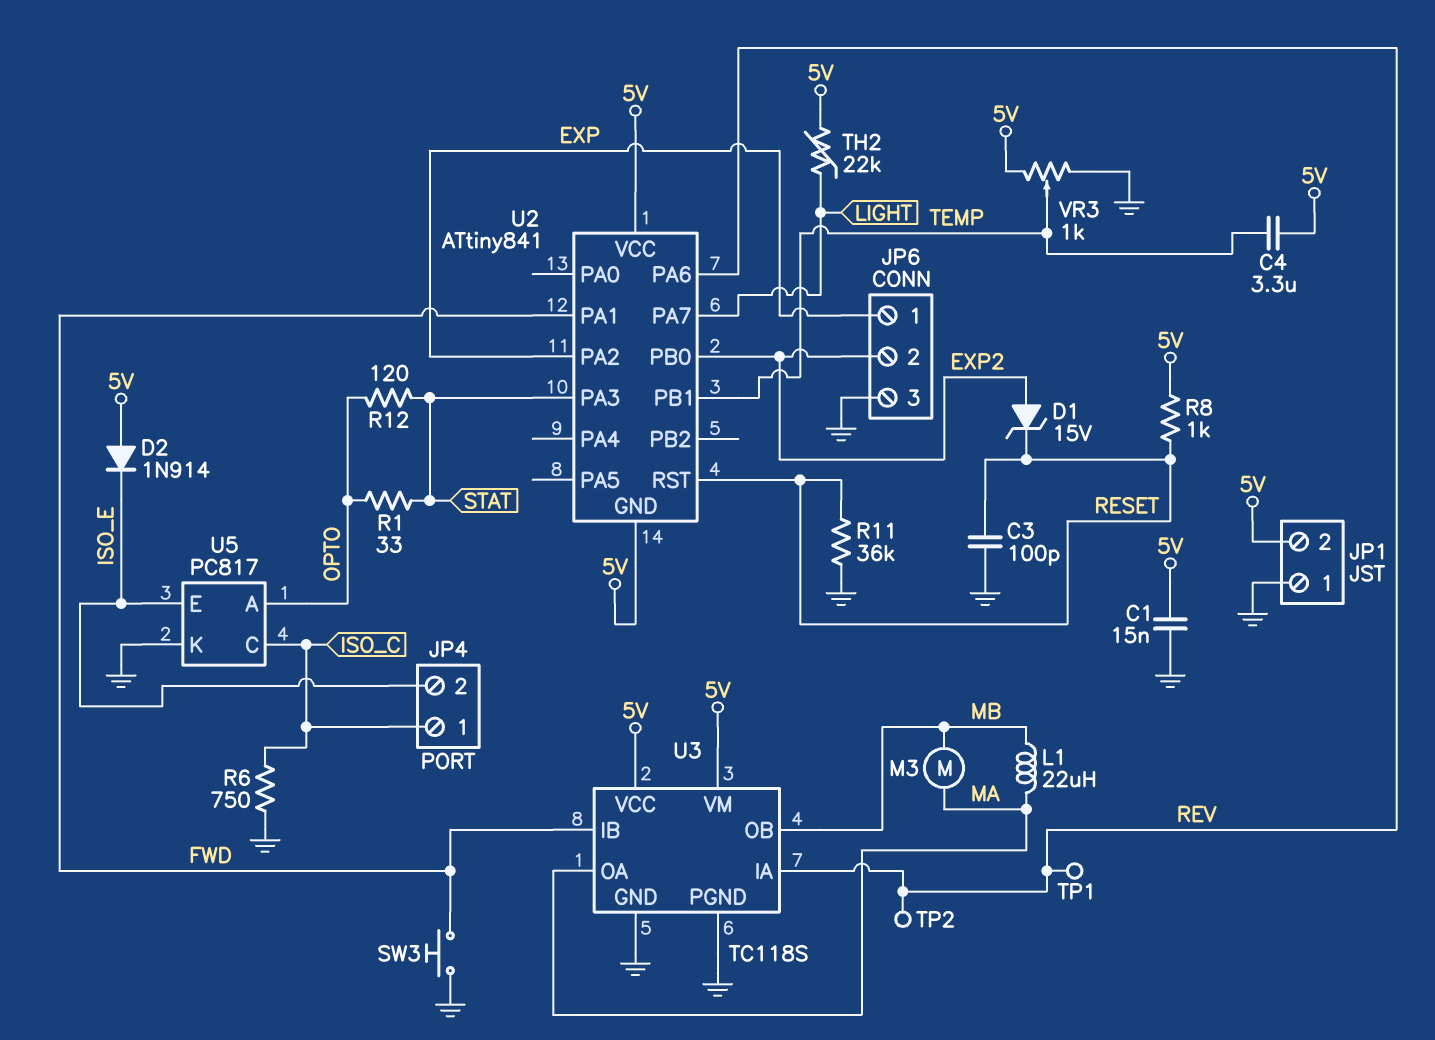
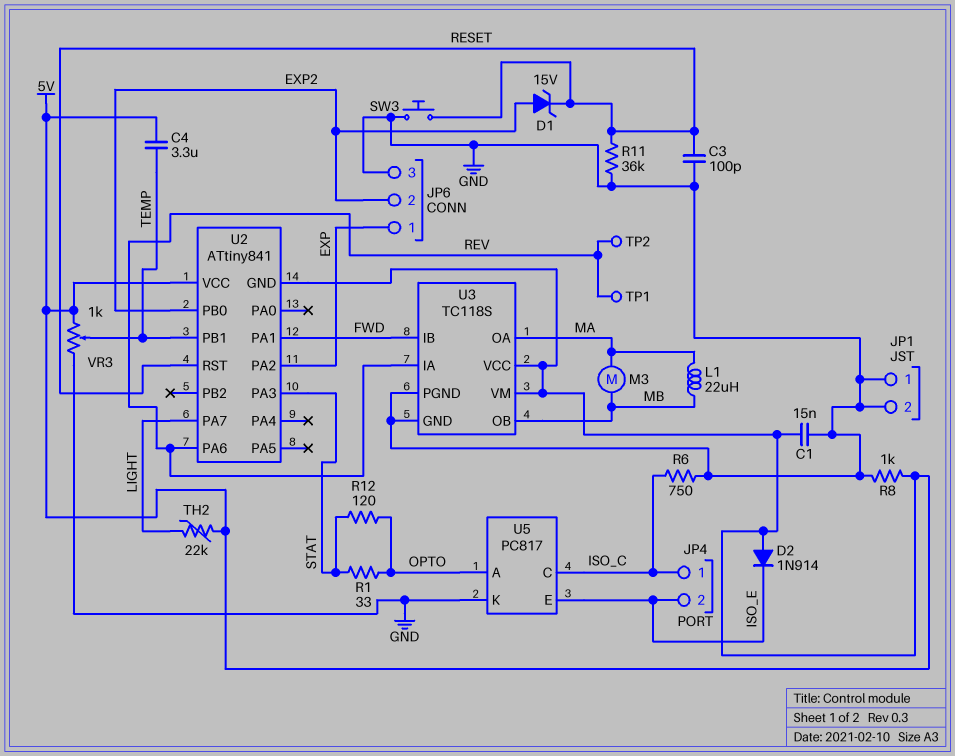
JP1 pin 2: 5V -> GND
R8: 1k (5V, RESET) -> 1k (5V, GND)
SW3: button (FWD, GND) -> button (GND, RESET)

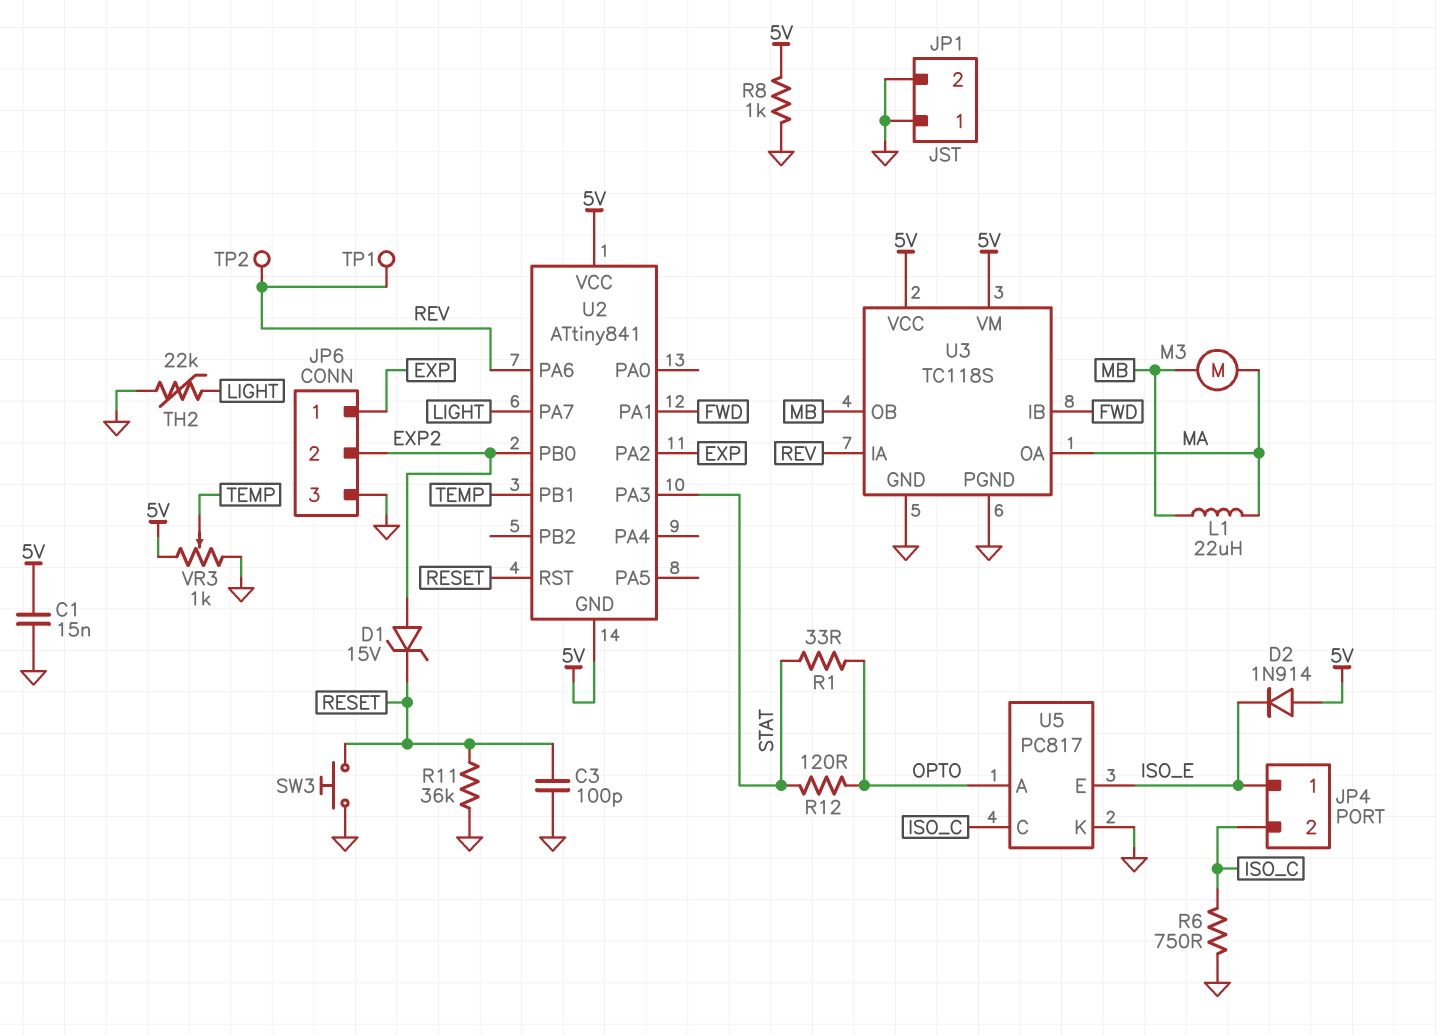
C4: 3.3uF (5V, TEMP) -> none
JP4 pin 1: ISO_C -> ISO_E
JP4 pin 2: ISO_E -> ISO_C
TH2: 22k (5V, LIGHT) -> 22k (GND, LIGHT)

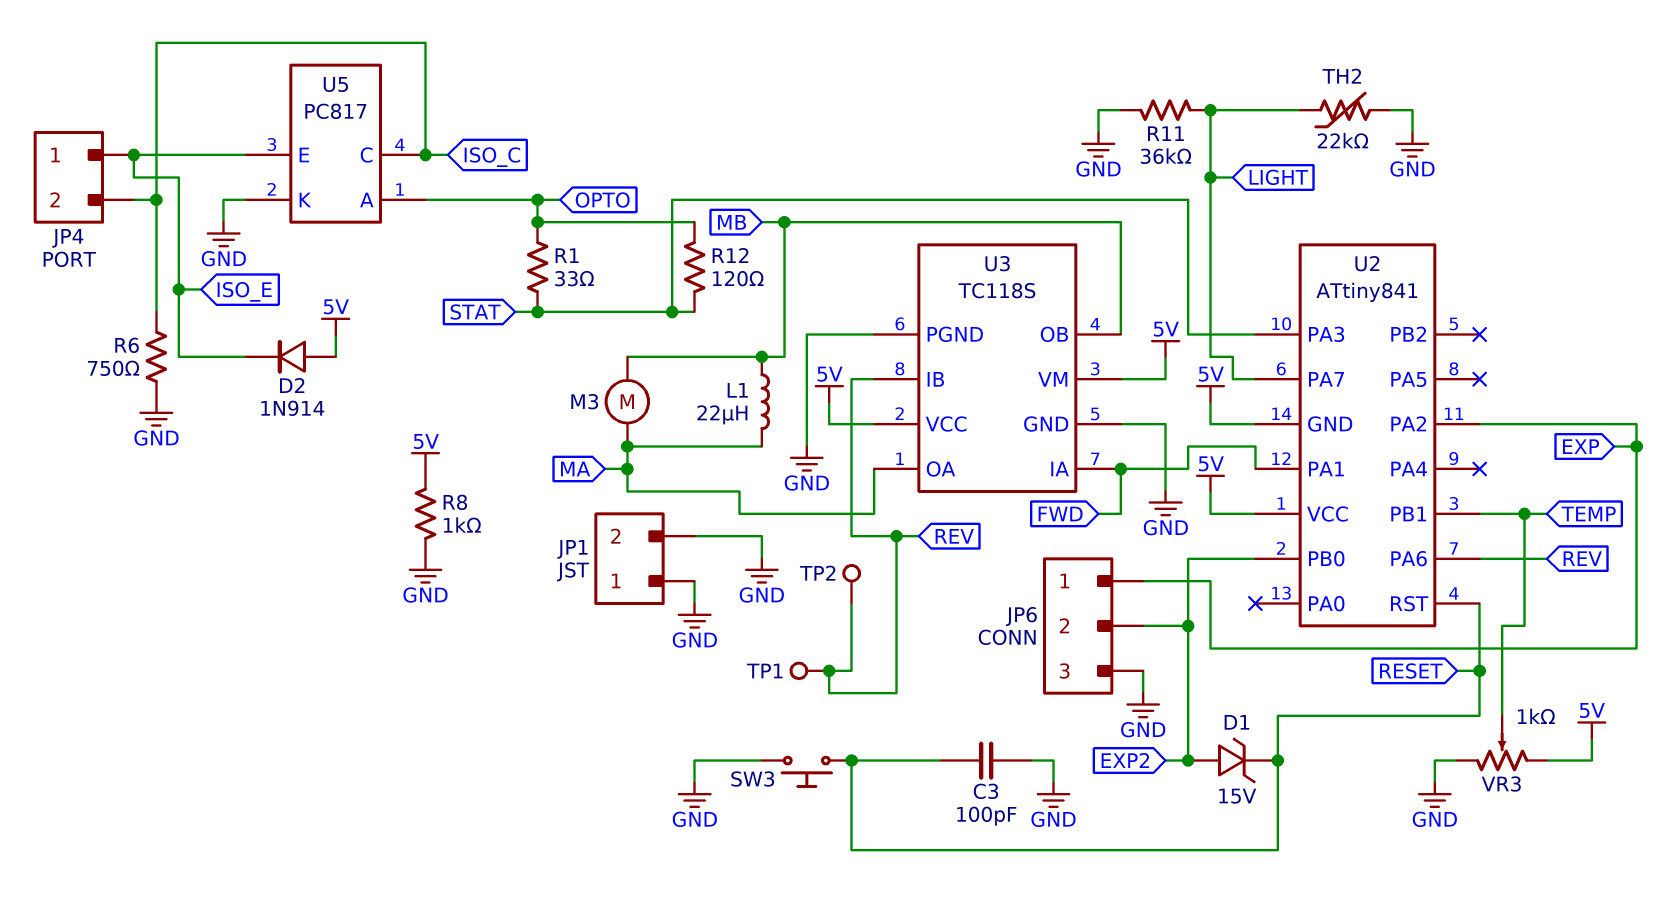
C1: 15nF (5V, GND) -> none
R11: 36k (GND, RESET) -> 36k (GND, LIGHT)
U3 pin IA: REV -> FWD
U3 pin IB: FWD -> REV

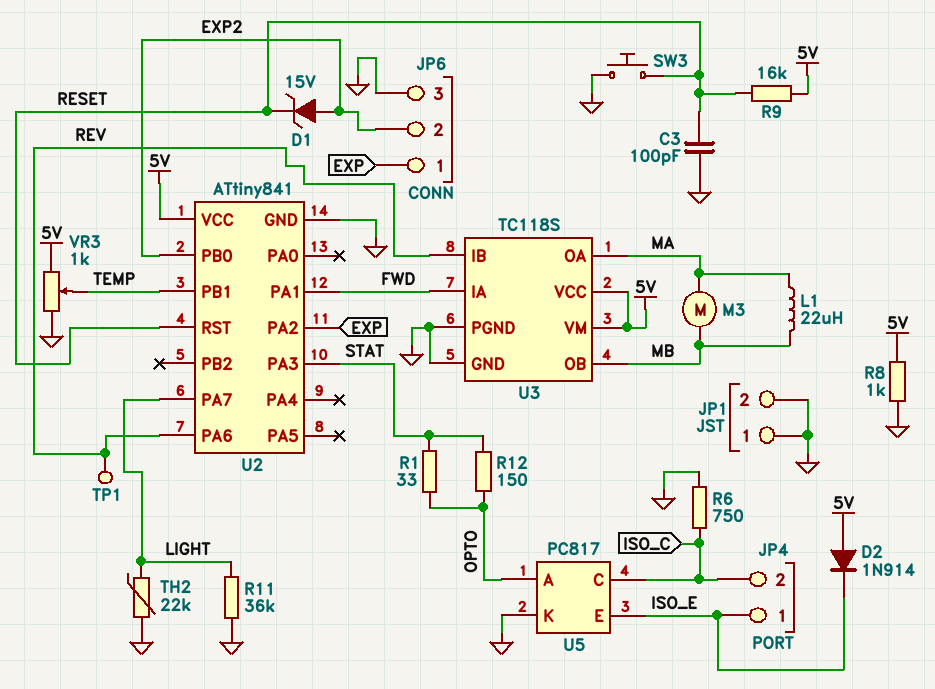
R9: none -> 16k (5V, RESET)
R12: 120 (OPTO, STAT) -> 150 (OPTO, STAT)
TP2: test point (REV) -> none
U2 pin GND: 5V -> GND

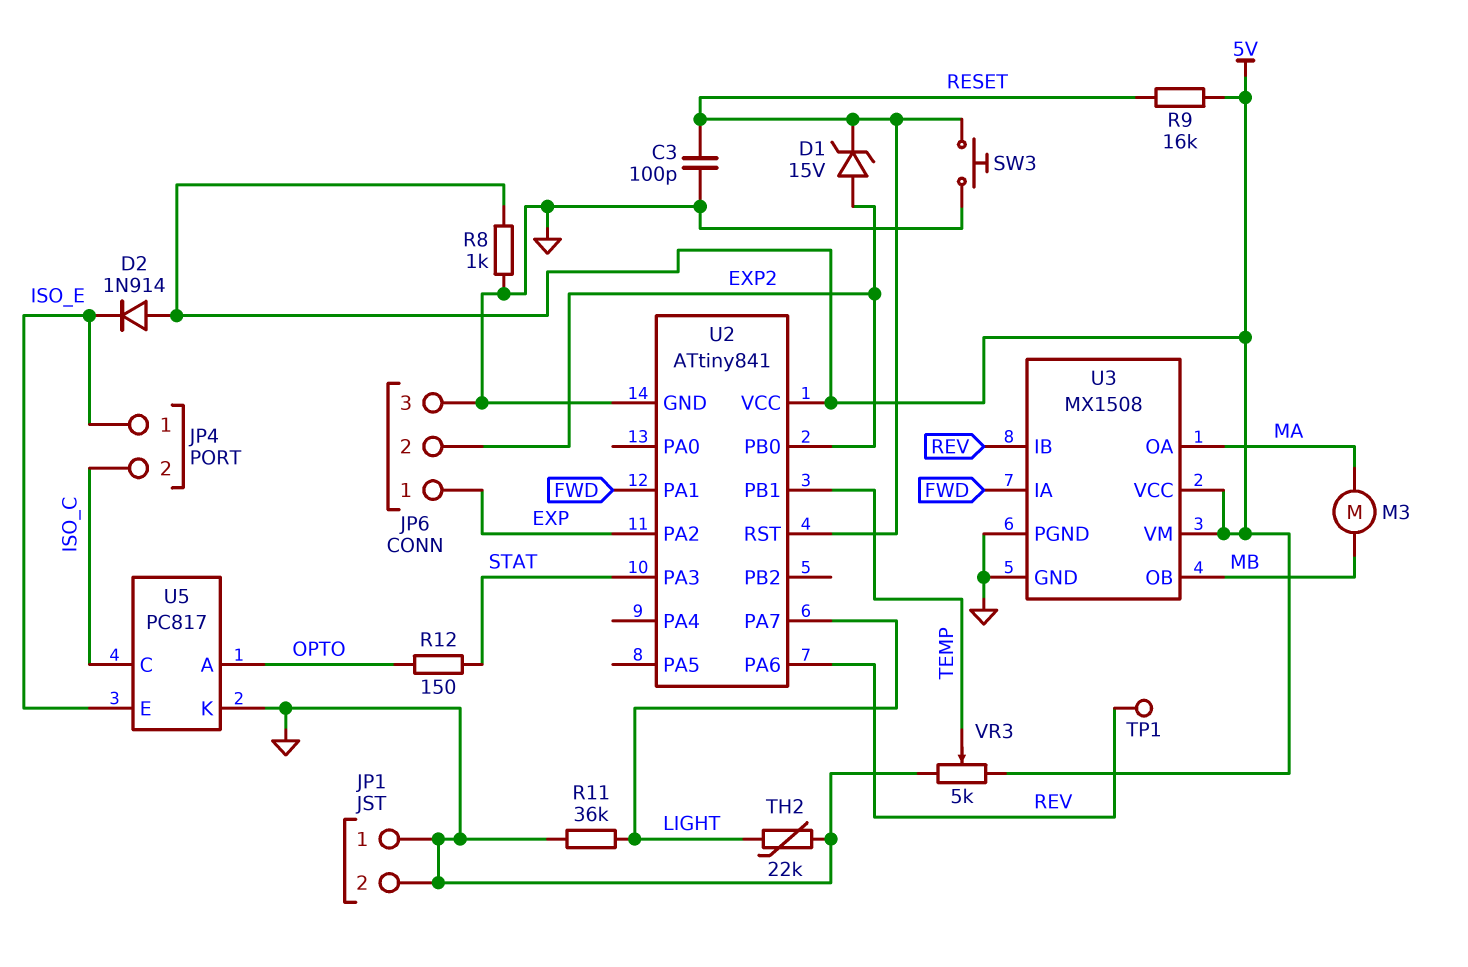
L1: 22uH (MA, MB) -> none
R1: 33 (OPTO, STAT) -> none
R6: 750 (GND, ISO_C) -> none
U3: TC118S -> MX1508
VR3: 1k (5V, GND, wiper TEMP) -> 5k (5V, GND, wiper TEMP)

